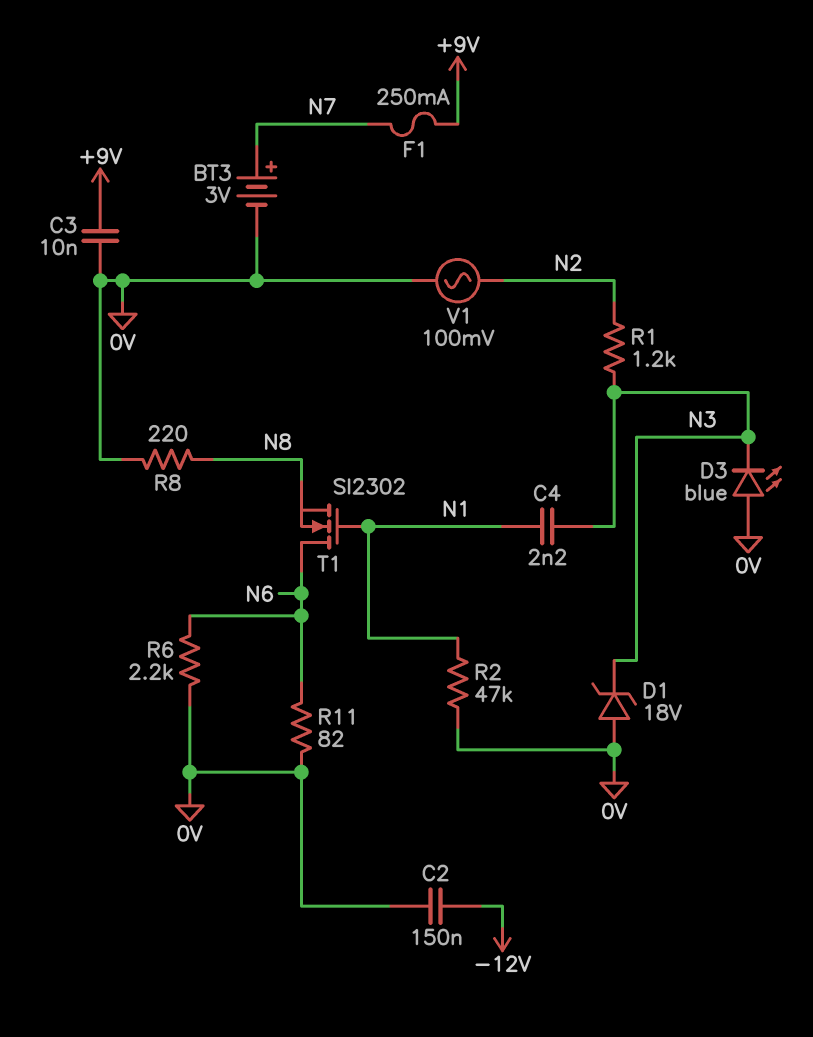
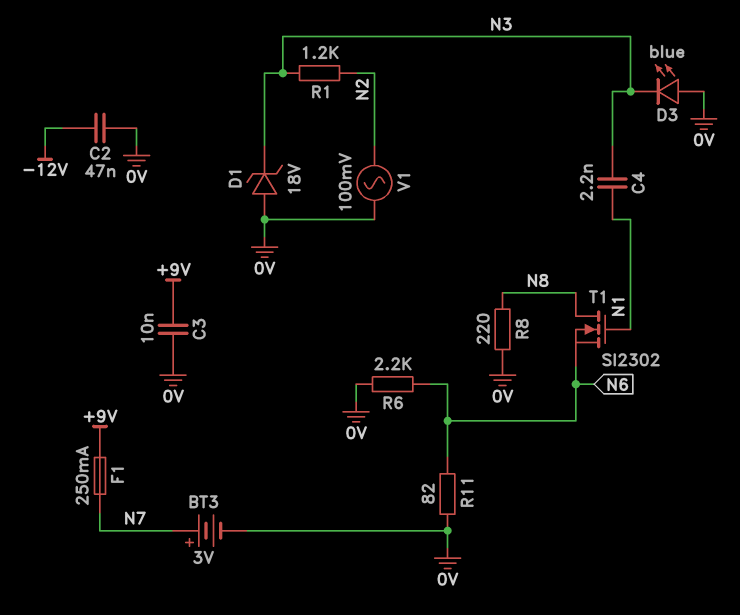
C2: 150nF (-12V, 0V) -> 47nF (-12V, 0V)
R2: 47k (0V, N1) -> none
T1: NMOS SI2302 (G N1, D N6, S N8) -> NMOS SI2302 (G N1, D N8, S N6)

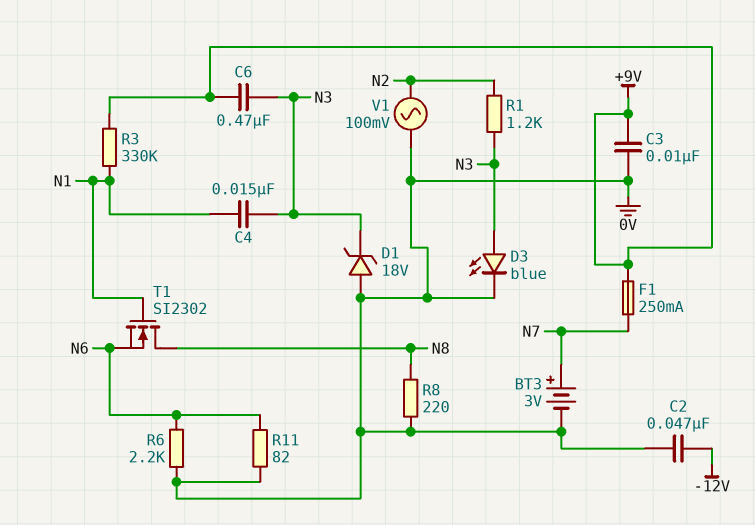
C4: 2.2nF (N1, N3) -> 15nF (N1, N3)
C6: none -> 470nF (+9V, N3)
D3: LED blue (A 0V, K N3) -> LED blue (A N3, K 0V)
R3: none -> 330k (+9V, N1)

